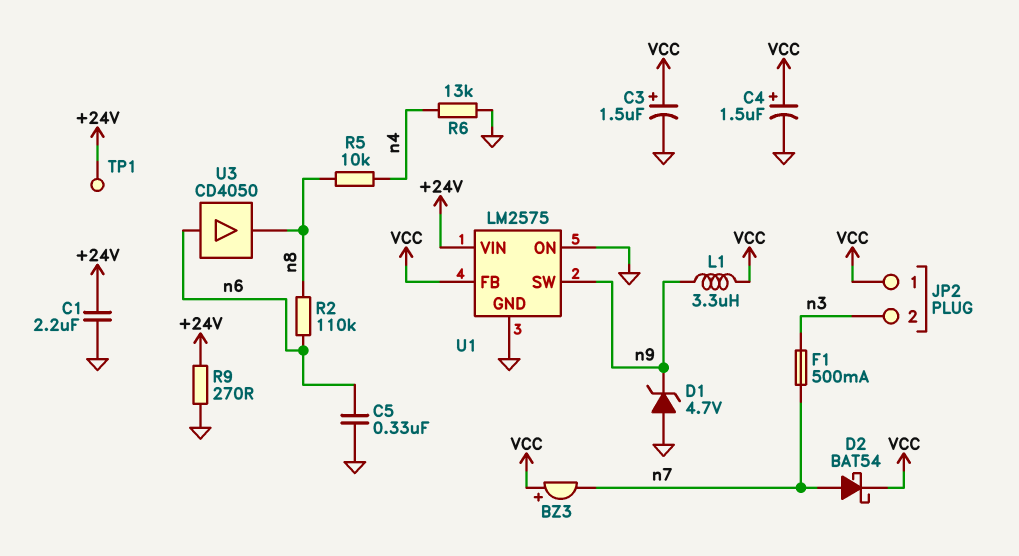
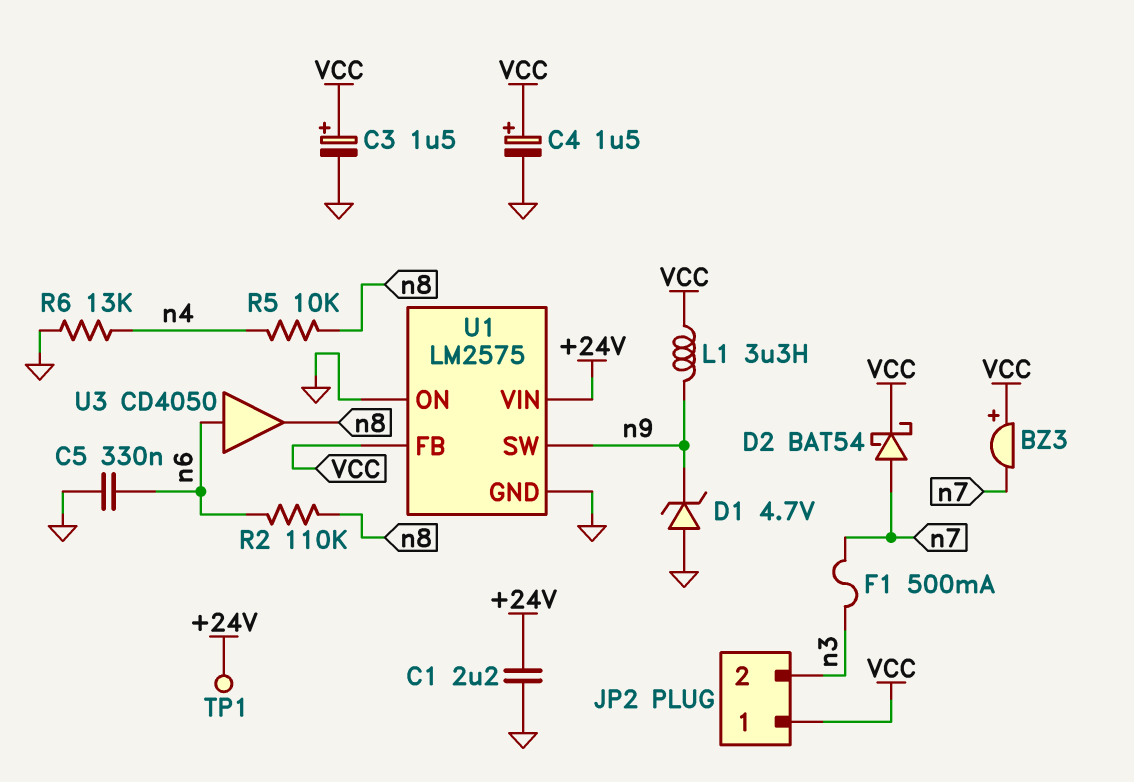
R9: 270 (+24V, GND) -> none

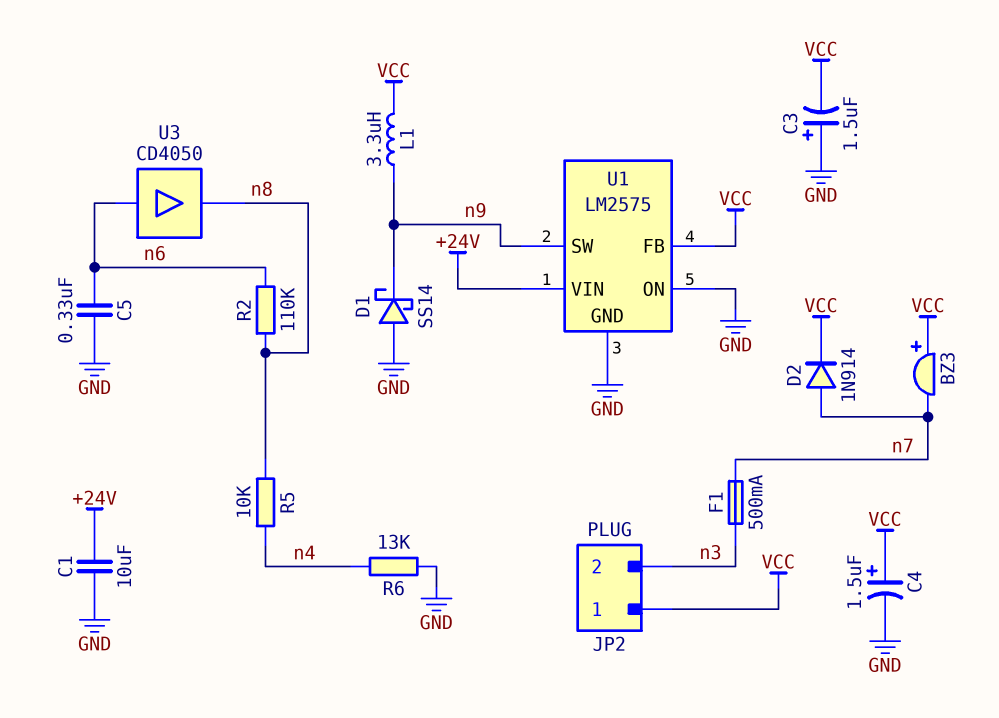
C1: 2.2uF (+24V, GND) -> 10uF (+24V, GND)
C3: 1.5uF (plus VCC, minus GND) -> 1.5uF (plus GND, minus VCC)
D1: zener 4.7V (A GND, K n9) -> schottky SS14 (A GND, K n9)
D2: schottky BAT54 (A n7, K VCC) -> diode 1N914 (A n7, K VCC)
TP1: test point (+24V) -> none

